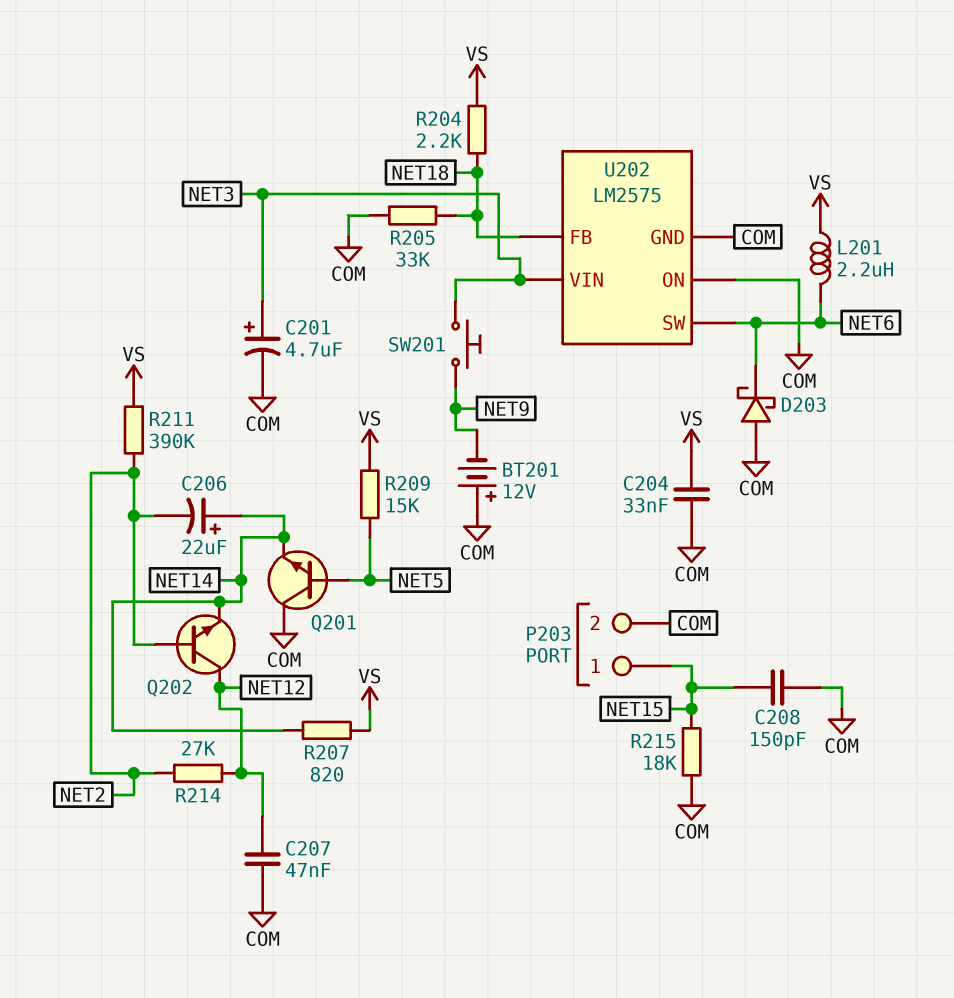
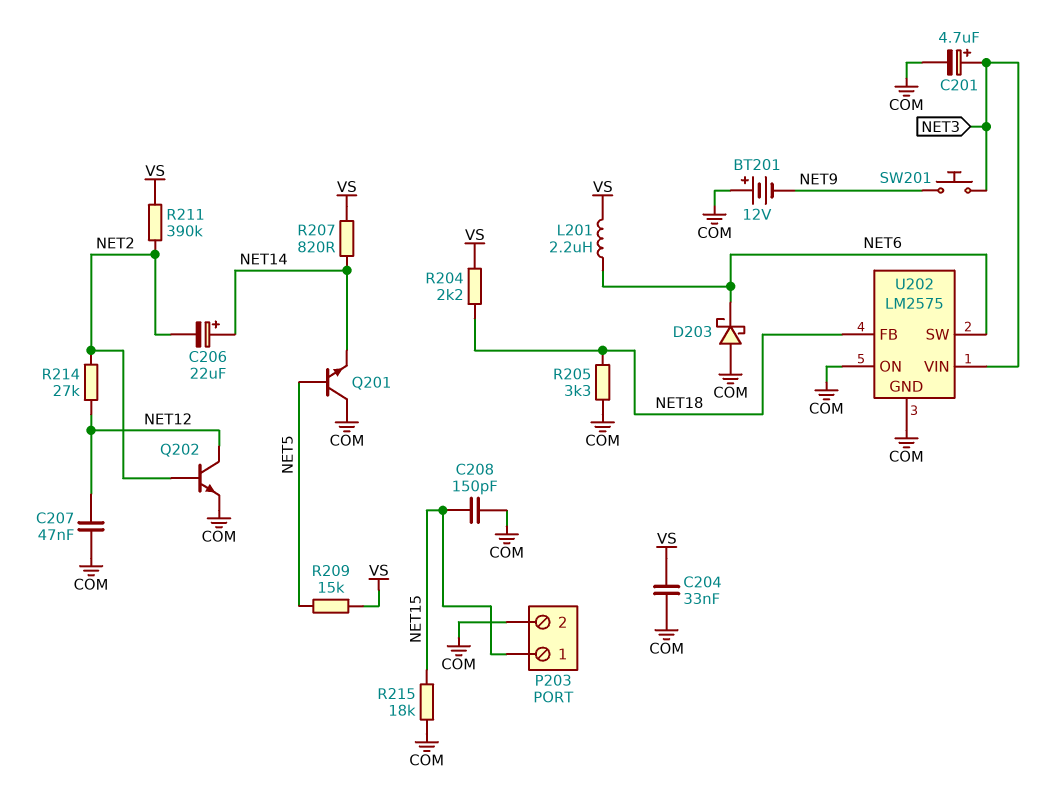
Q202: NPN (B NET2, C NET12, E NET14) -> NPN (B NET2, C NET12, E COM)
R205: 33k (COM, NET18) -> 3.3k (COM, NET18)

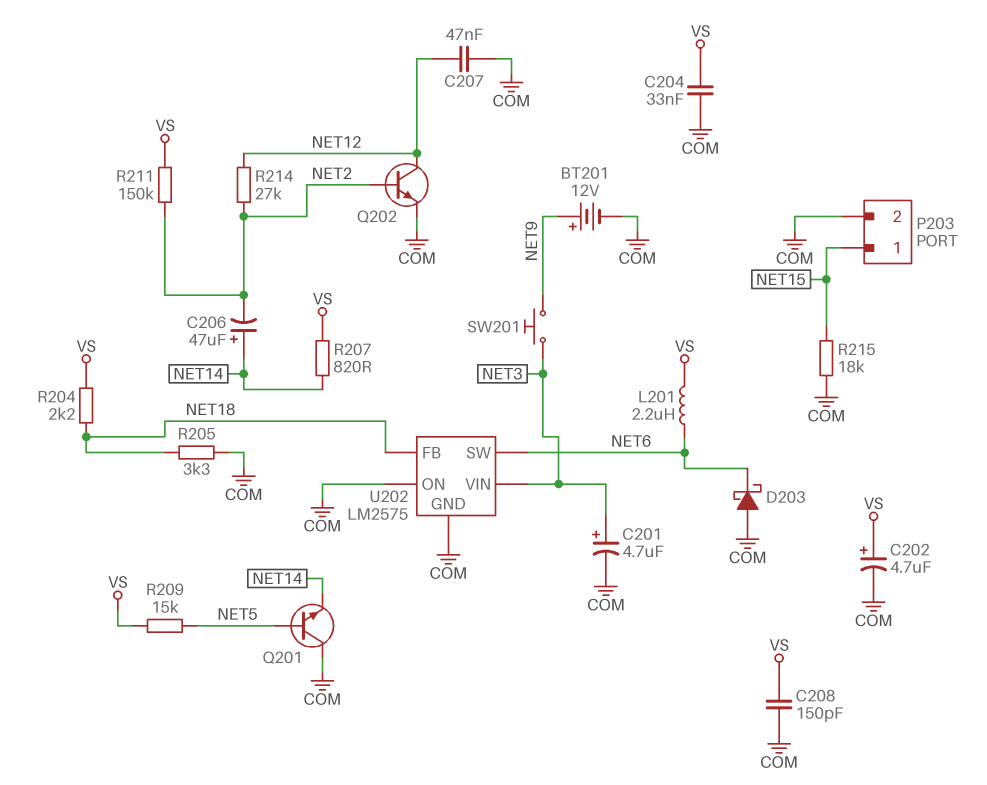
BT201: 12V (plus COM, minus NET9) -> 12V (plus NET9, minus COM)
C202: none -> 4.7uF (plus VS, minus COM)
C206: 22uF (plus NET14, minus NET2) -> 47uF (plus NET14, minus NET2)
C208: 150pF (COM, NET15) -> 150pF (COM, VS)
R211: 390k (NET2, VS) -> 150k (NET2, VS)

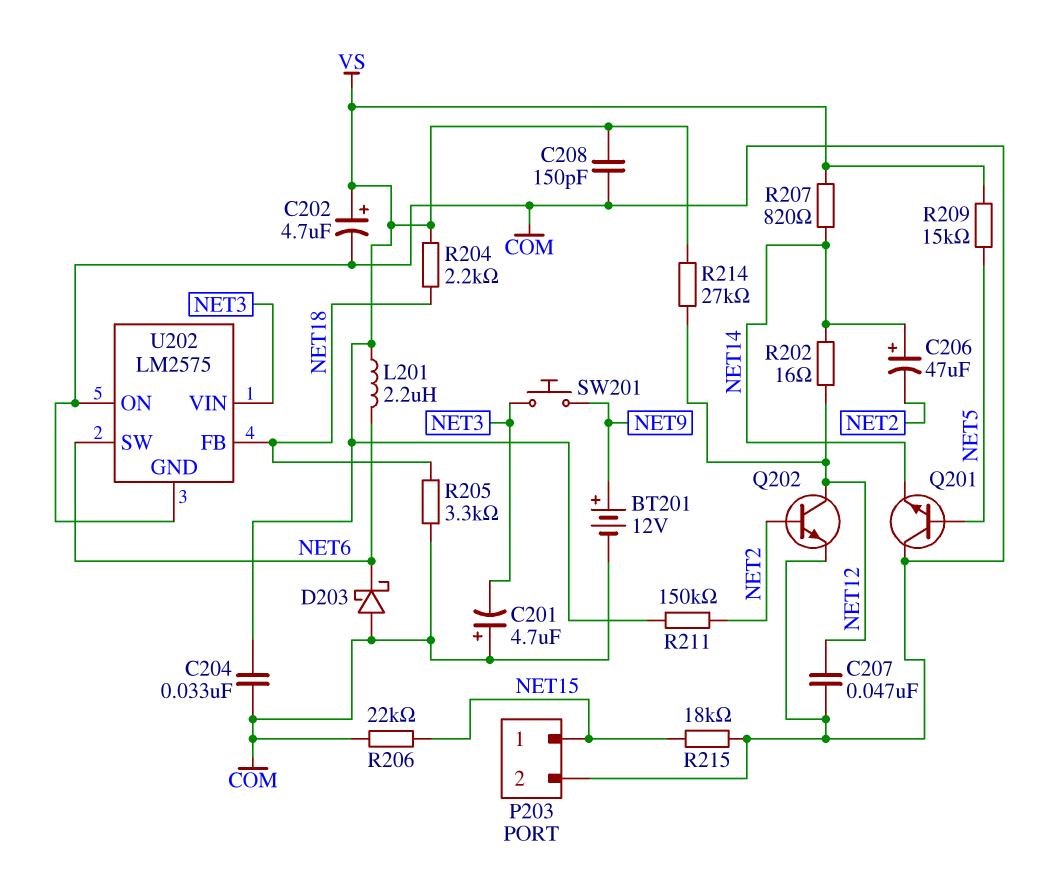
C201: 4.7uF (plus NET3, minus COM) -> 4.7uF (plus COM, minus NET3)
R202: none -> 16 (NET12, NET14)
R206: none -> 22k (COM, NET15)
R214: 27k (NET2, NET12) -> 27k (NET12, VS)

